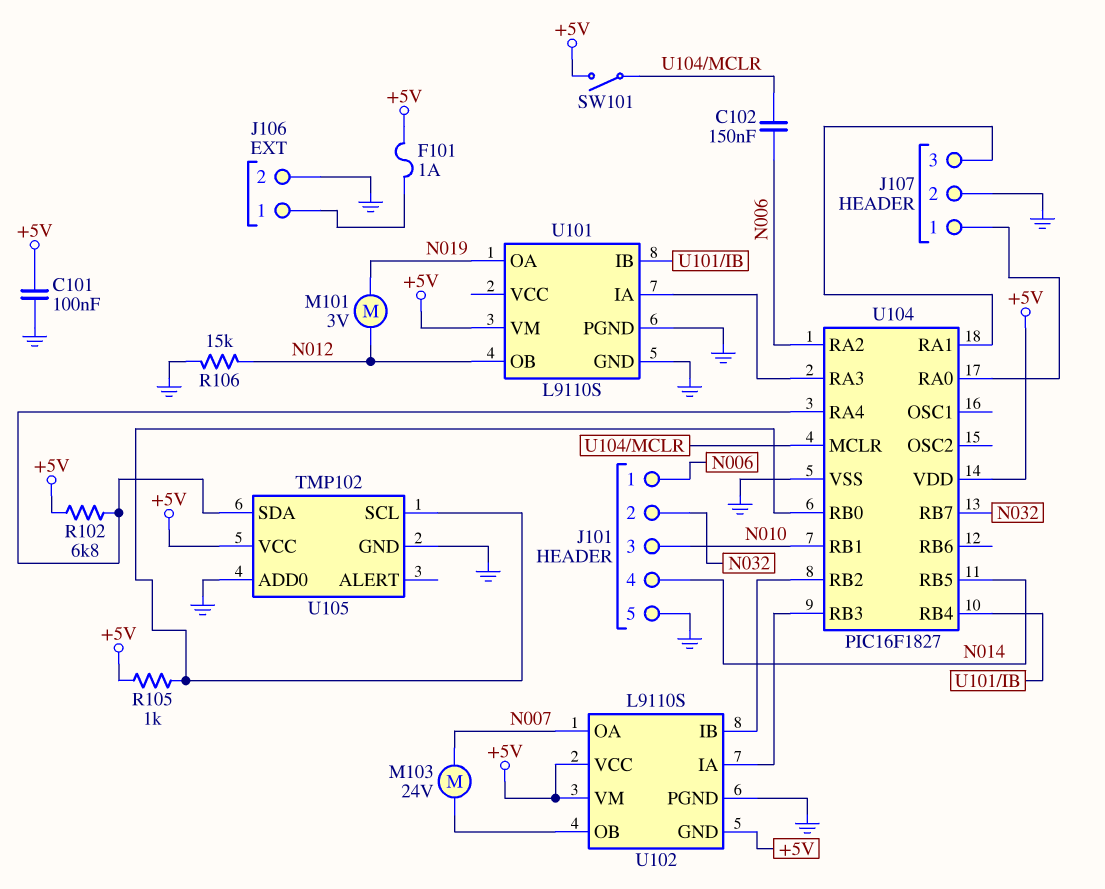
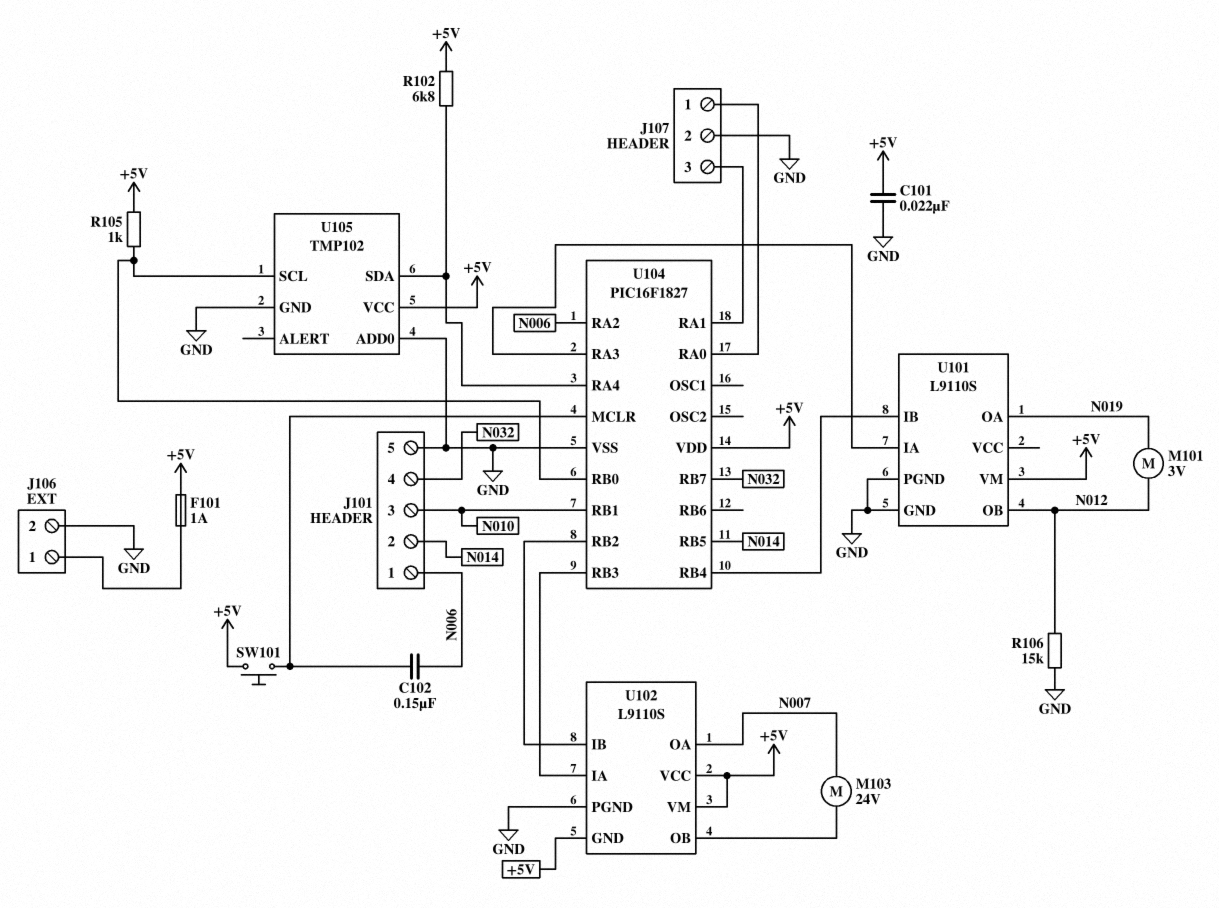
C101: 100nF (+5V, GND) -> 22nF (+5V, GND)
J101 pin 2: N032 -> N014
J101 pin 4: N014 -> N032
SW101: switch (+5V, U104/MCLR) -> button (+5V, U104/MCLR)

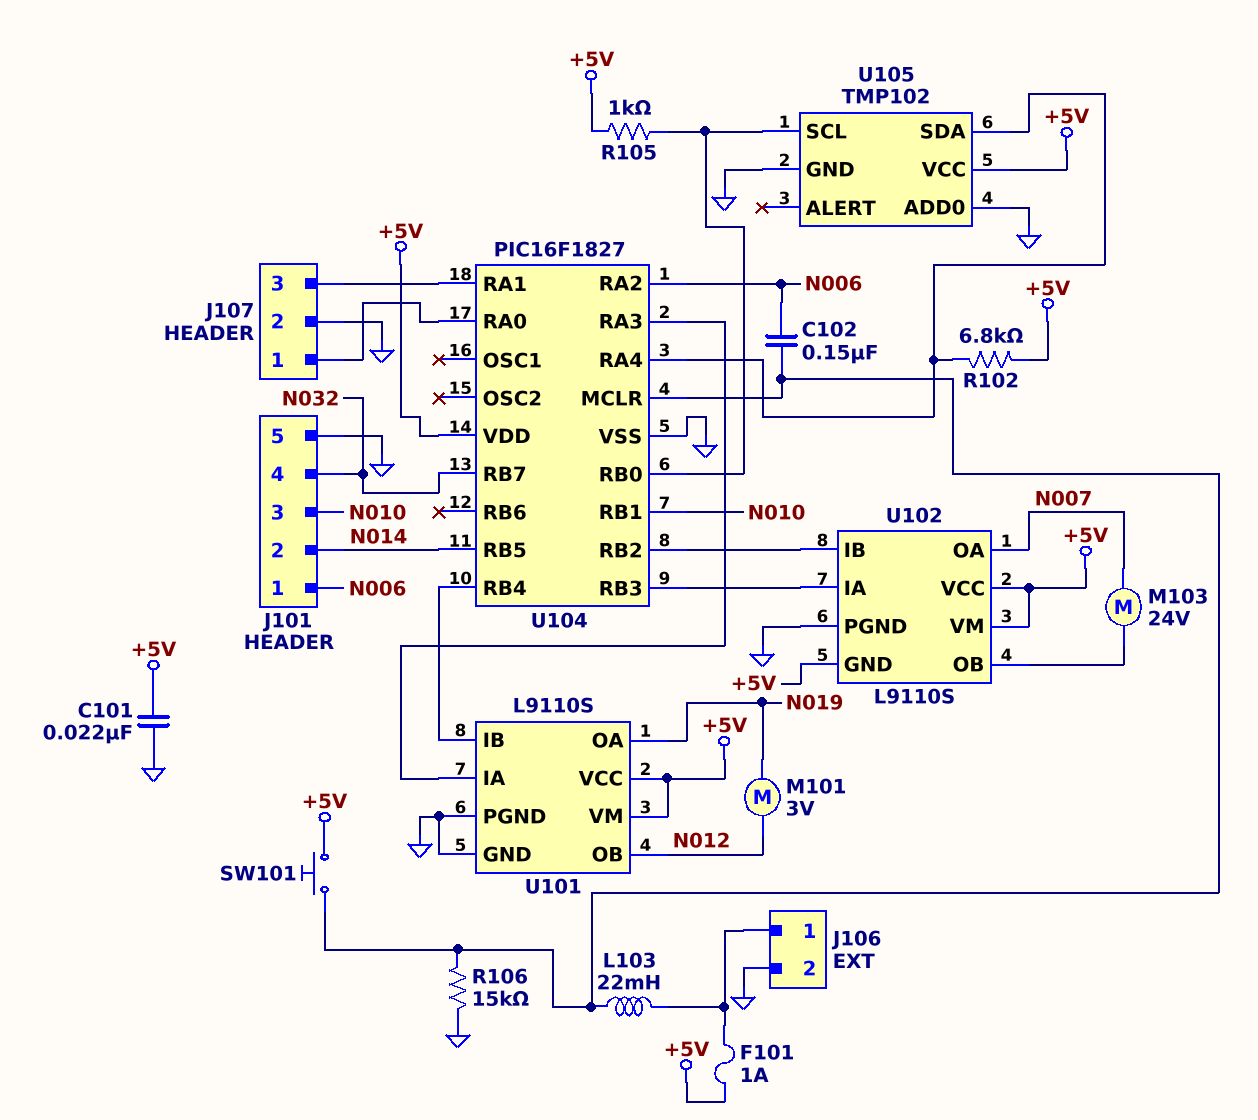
L103: none -> 22mH (J106/1, U104/MCLR)
R106: 15k (GND, N012) -> 15k (GND, U104/MCLR)
U101 pin VCC: none -> +5V

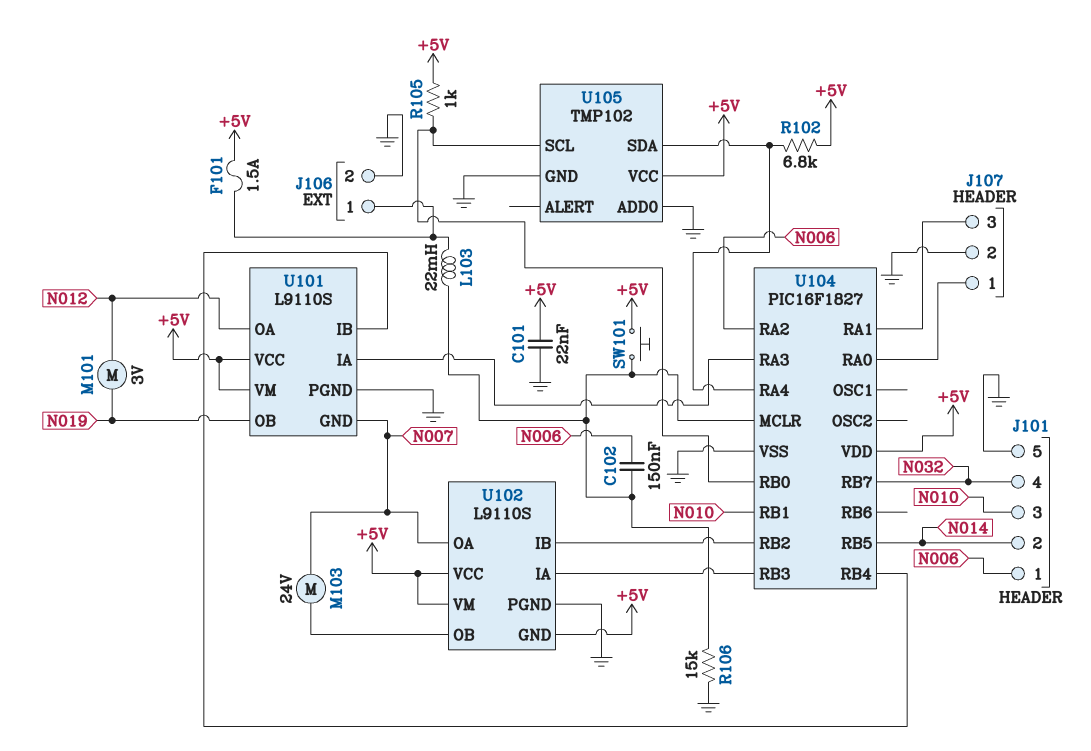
F101: 1A (+5V, J106/1) -> 1.5A (+5V, J106/1)
U101 pin GND: GND -> N007
U101 pin OA: N019 -> N012
U101 pin OB: N012 -> N019

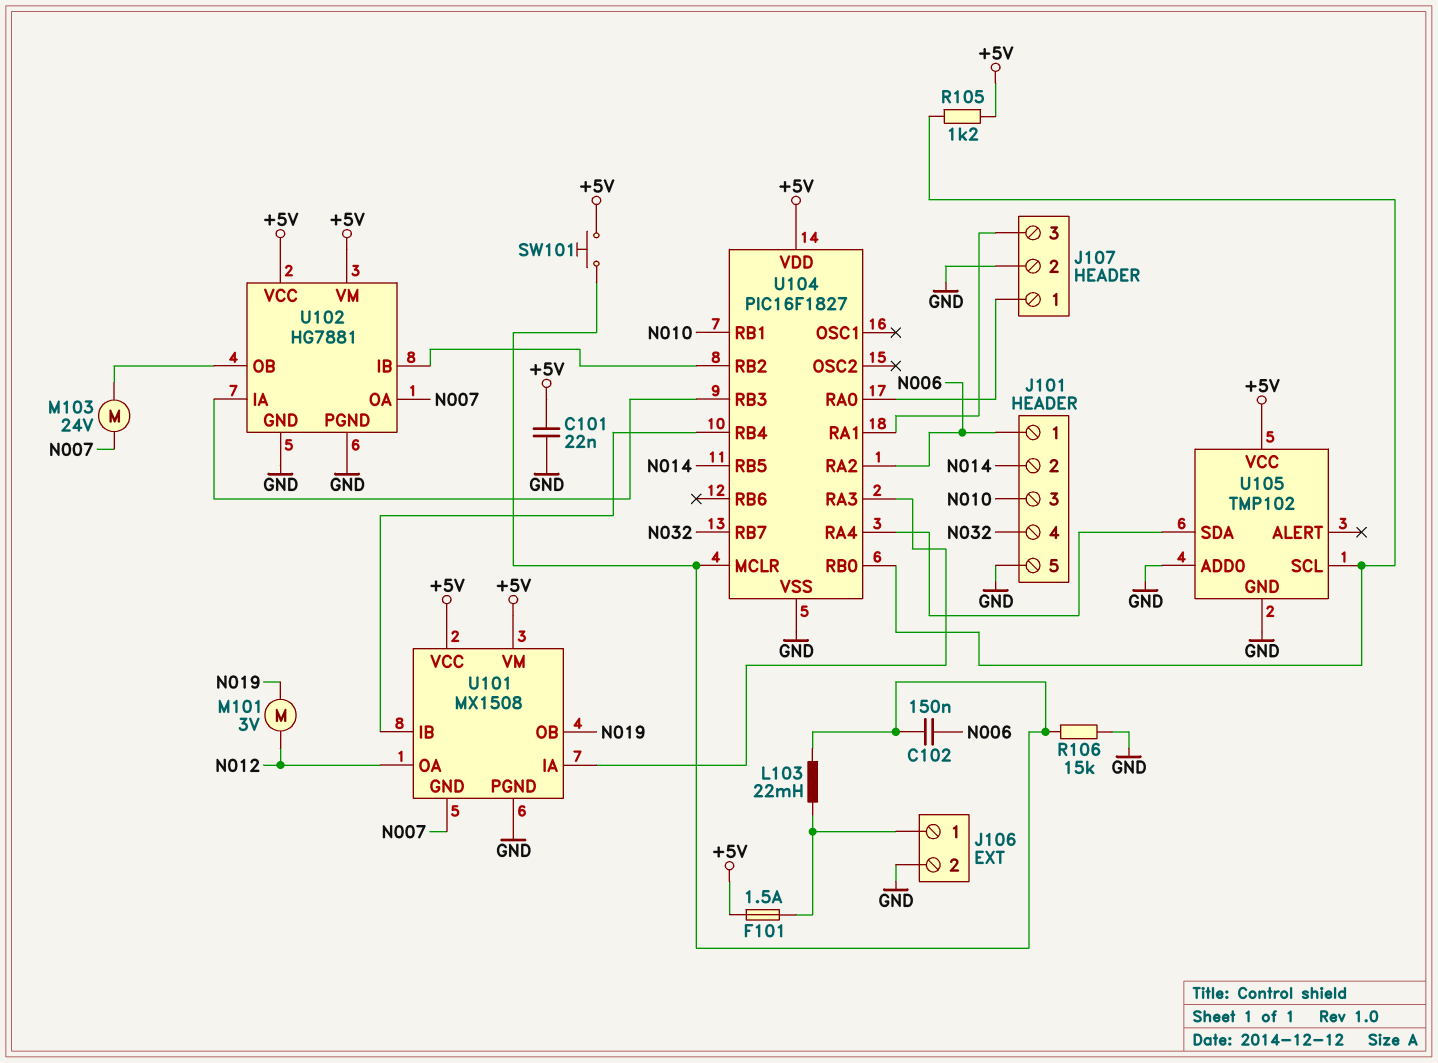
R102: 6.8k (+5V, U104/RA4) -> none
R105: 1k (+5V, U104/RB0) -> 1.2k (+5V, U104/RB0)
U101: L9110S -> MX1508
U102: L9110S -> HG7881
U102 pin GND: +5V -> GND

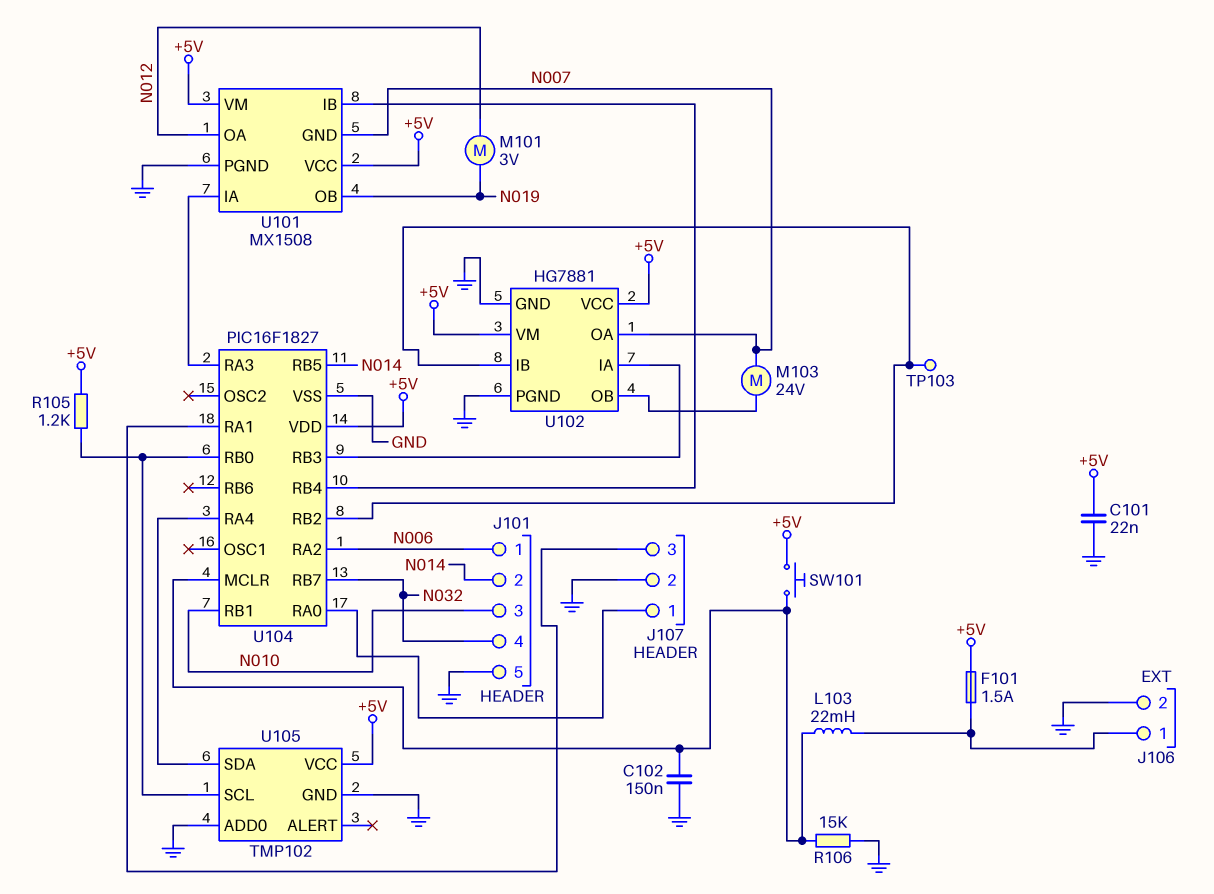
C102: 150nF (N006, U104/MCLR) -> 150nF (GND, U104/MCLR)
TP103: none -> test point (U102/IB)

